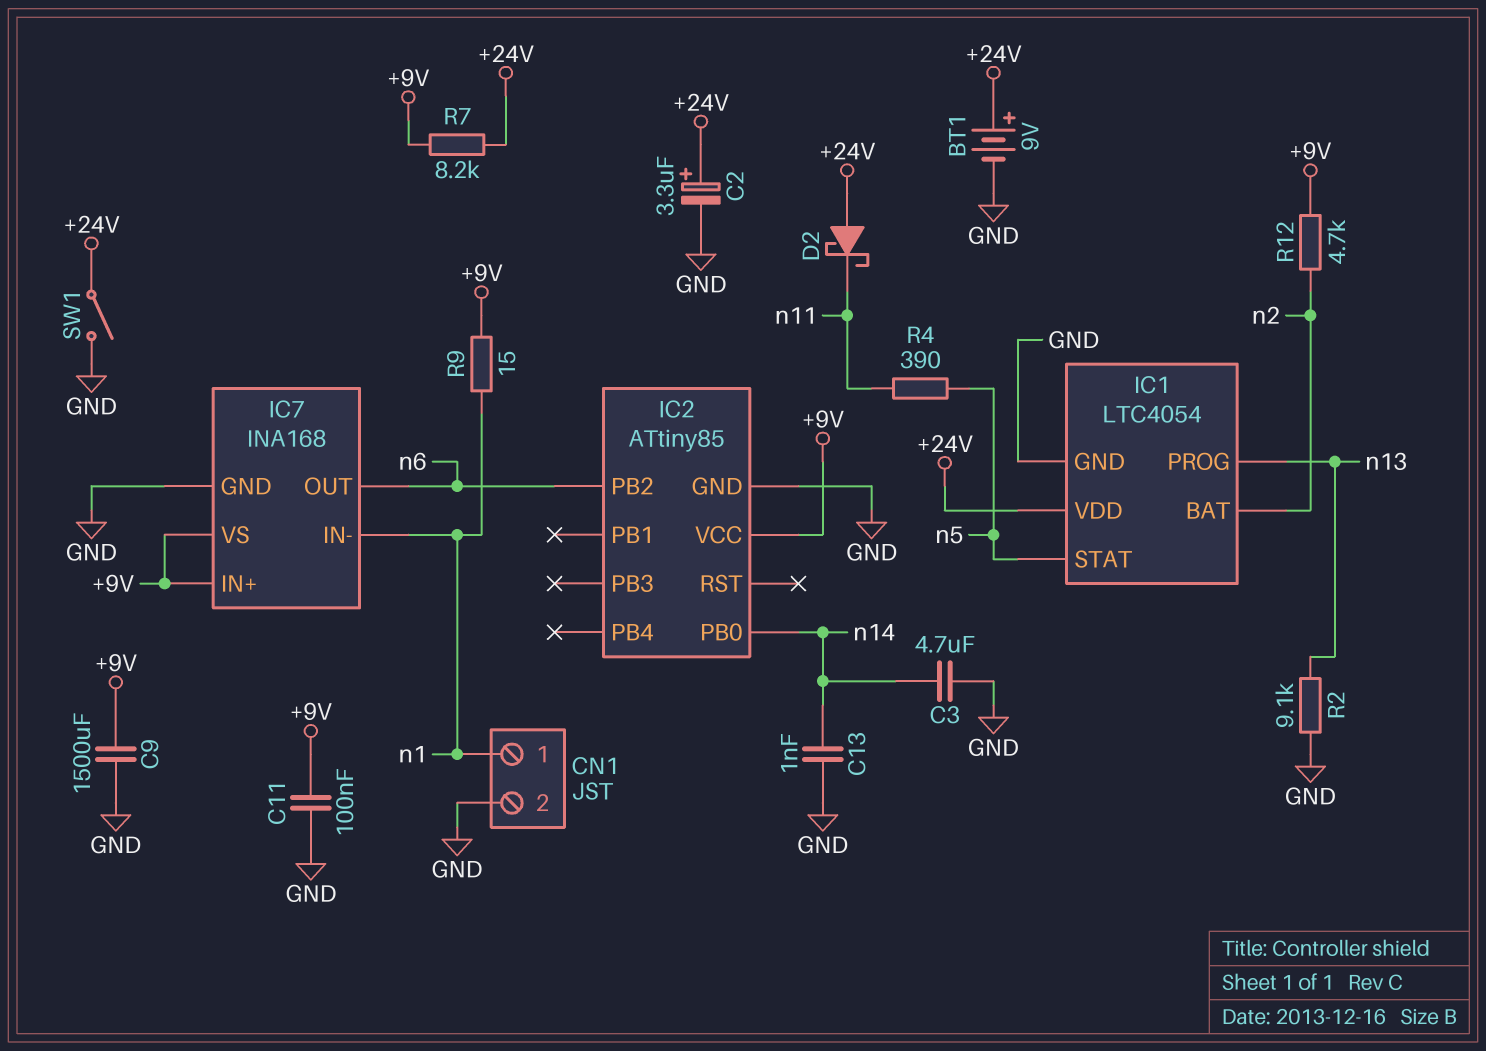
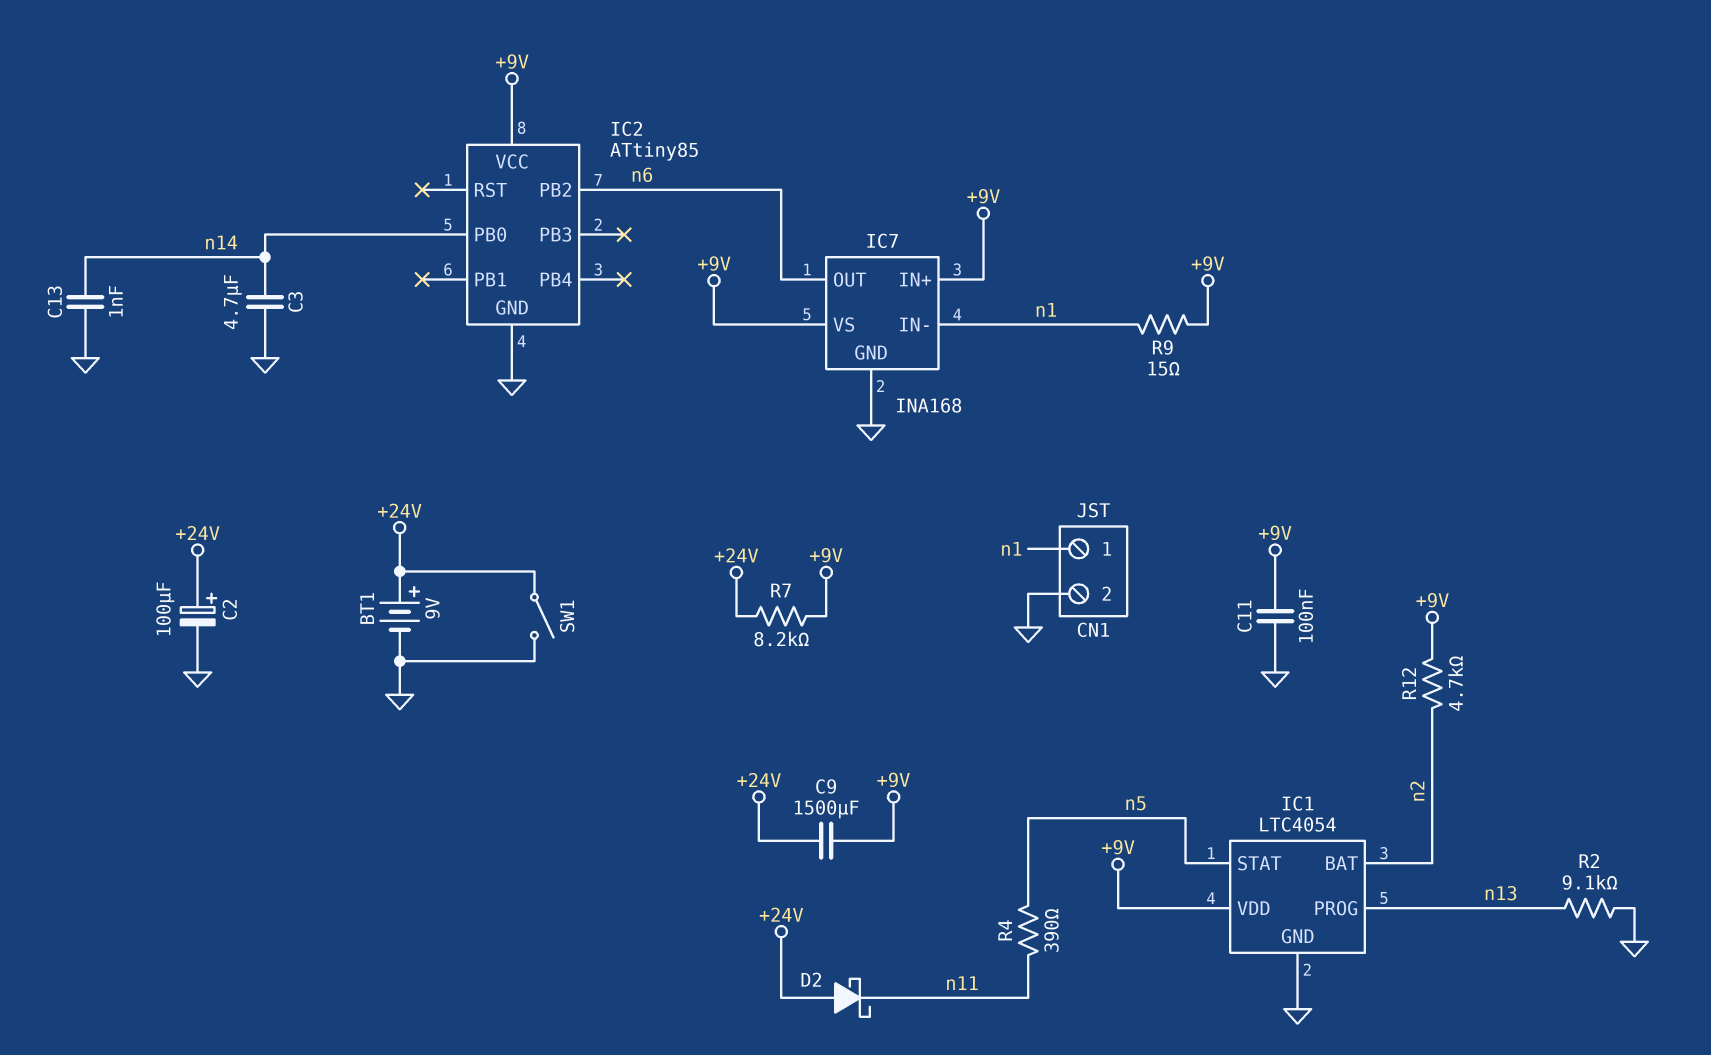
C2: 3.3uF (plus +24V, minus GND) -> 100uF (plus +24V, minus GND)
C9: 1500uF (+9V, GND) -> 1500uF (+9V, +24V)
IC1 pin VDD: +24V -> +9V

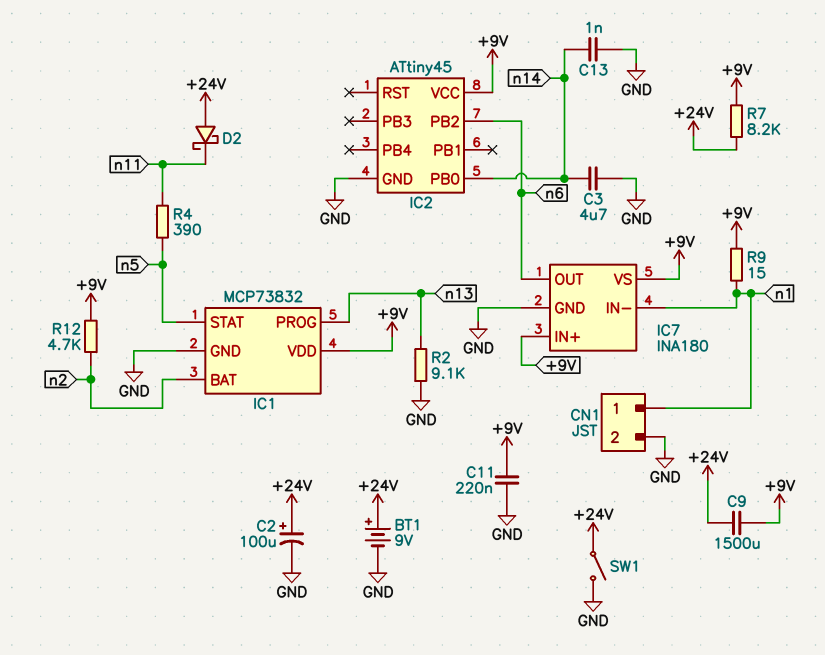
C11: 100nF (+9V, GND) -> 220nF (+9V, GND)
IC1: LTC4054 -> MCP73832
IC2: ATtiny85 -> ATtiny45
IC7: INA168 -> INA180

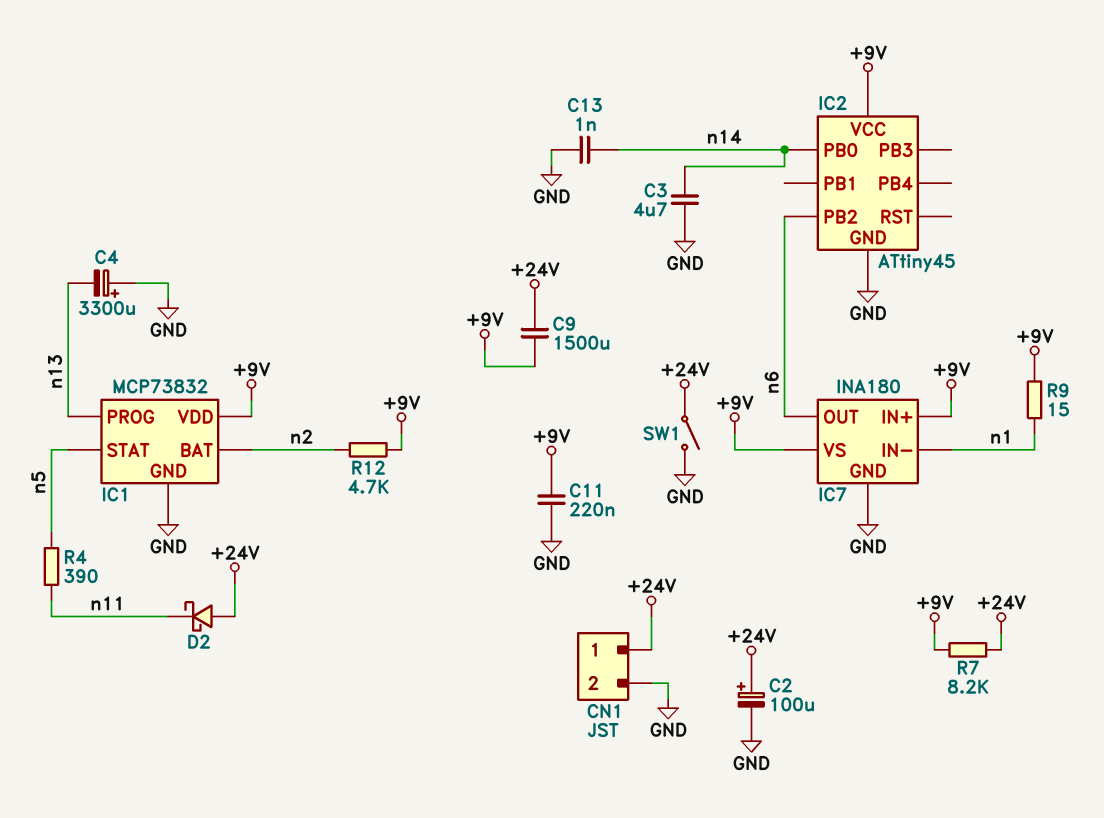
BT1: 9V (plus +24V, minus GND) -> none
C4: none -> 3300uF (plus GND, minus n13)
CN1 pin 1: n1 -> +24V
R2: 9.1k (GND, n13) -> none

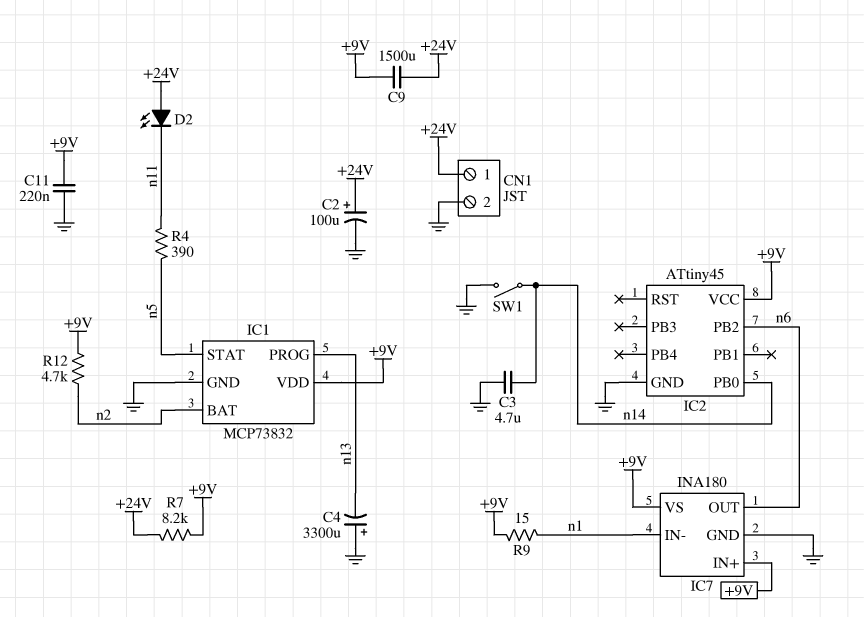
C13: 1nF (GND, n14) -> none
D2: schottky (A +24V, K n11) -> LED (A +24V, K n11)
SW1: switch (+24V, GND) -> switch (GND, n14)

